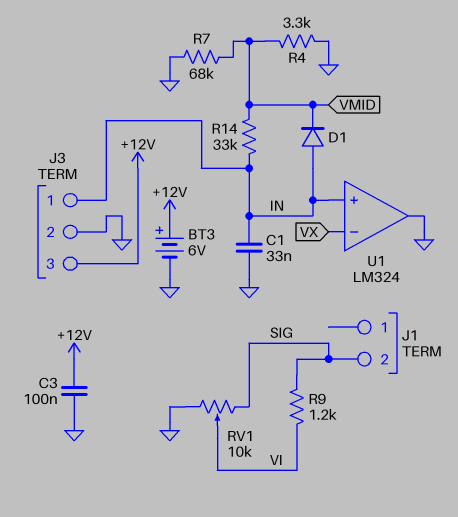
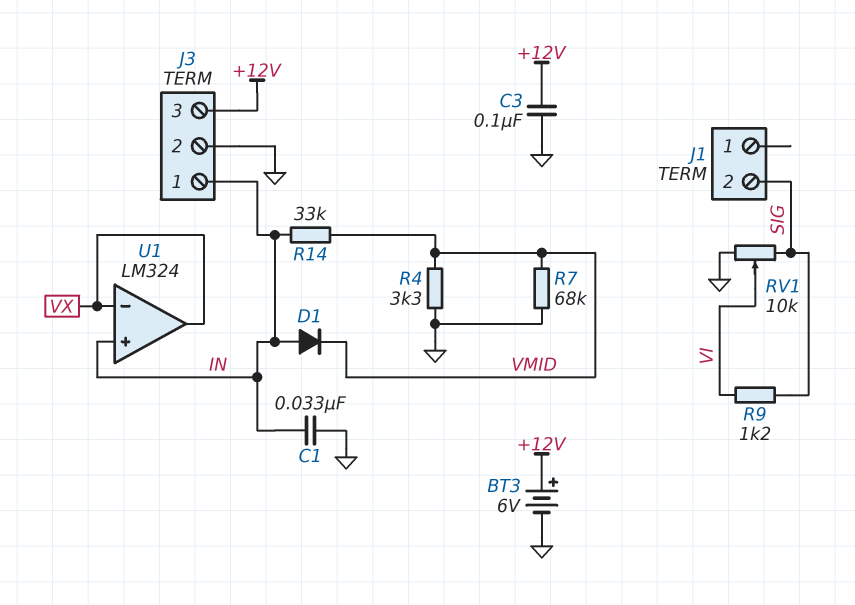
U1 pin out: GND -> VX

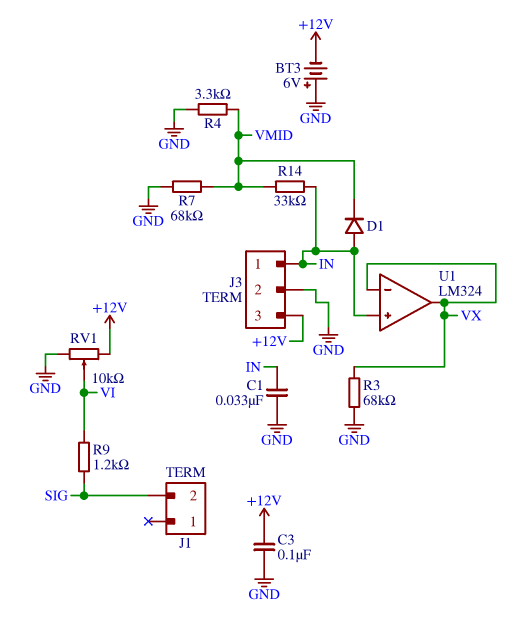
BT3: 6V (plus +12V, minus GND) -> 6V (plus GND, minus +12V)
R3: none -> 68k (GND, VX)
RV1: 10k (GND, SIG, wiper VI) -> 10k (+12V, GND, wiper VI)

